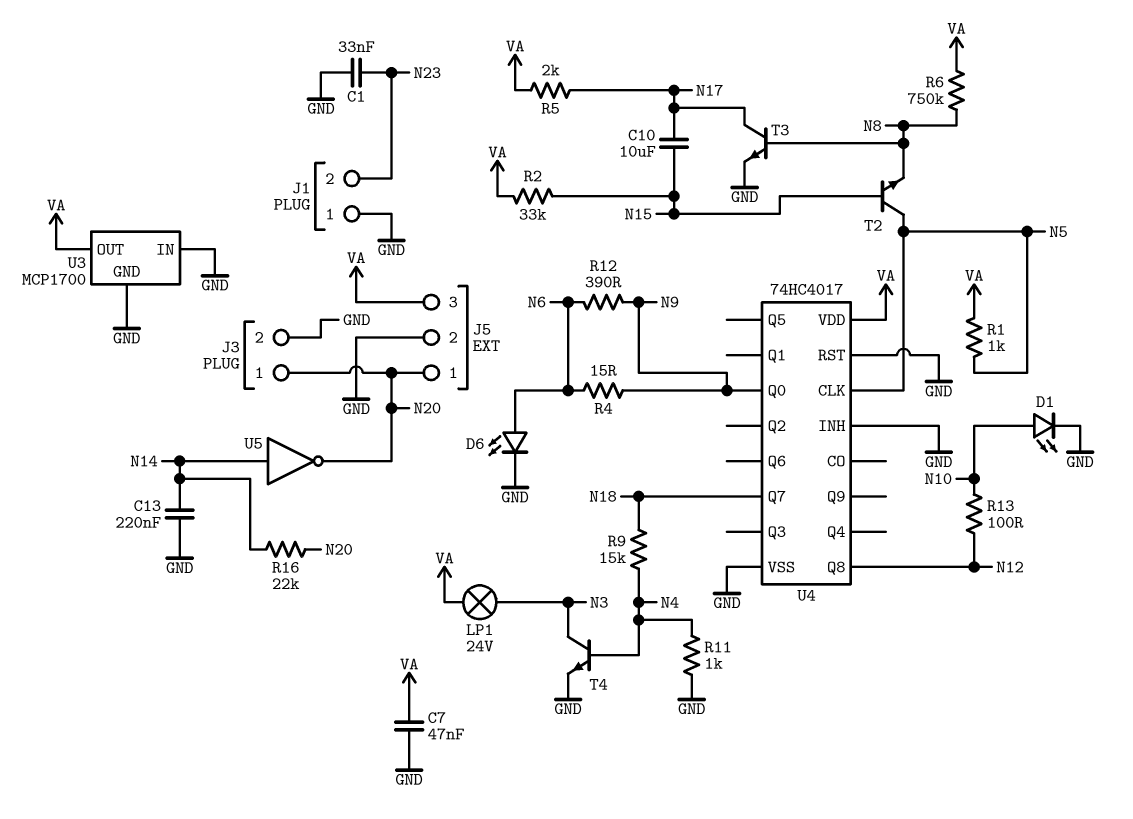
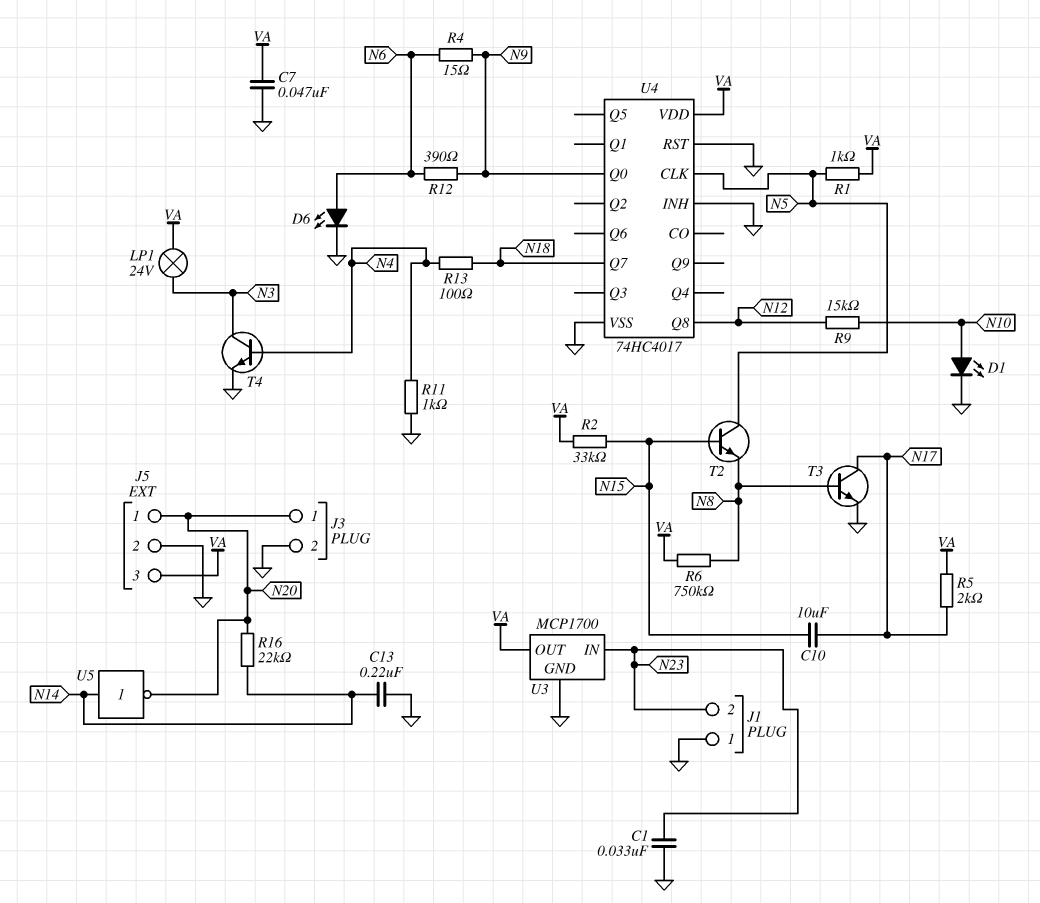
R9: 15k (N4, N18) -> 15k (N10, N12)
R13: 100 (N10, N12) -> 100 (N4, N18)
U3 pin IN: GND -> N23

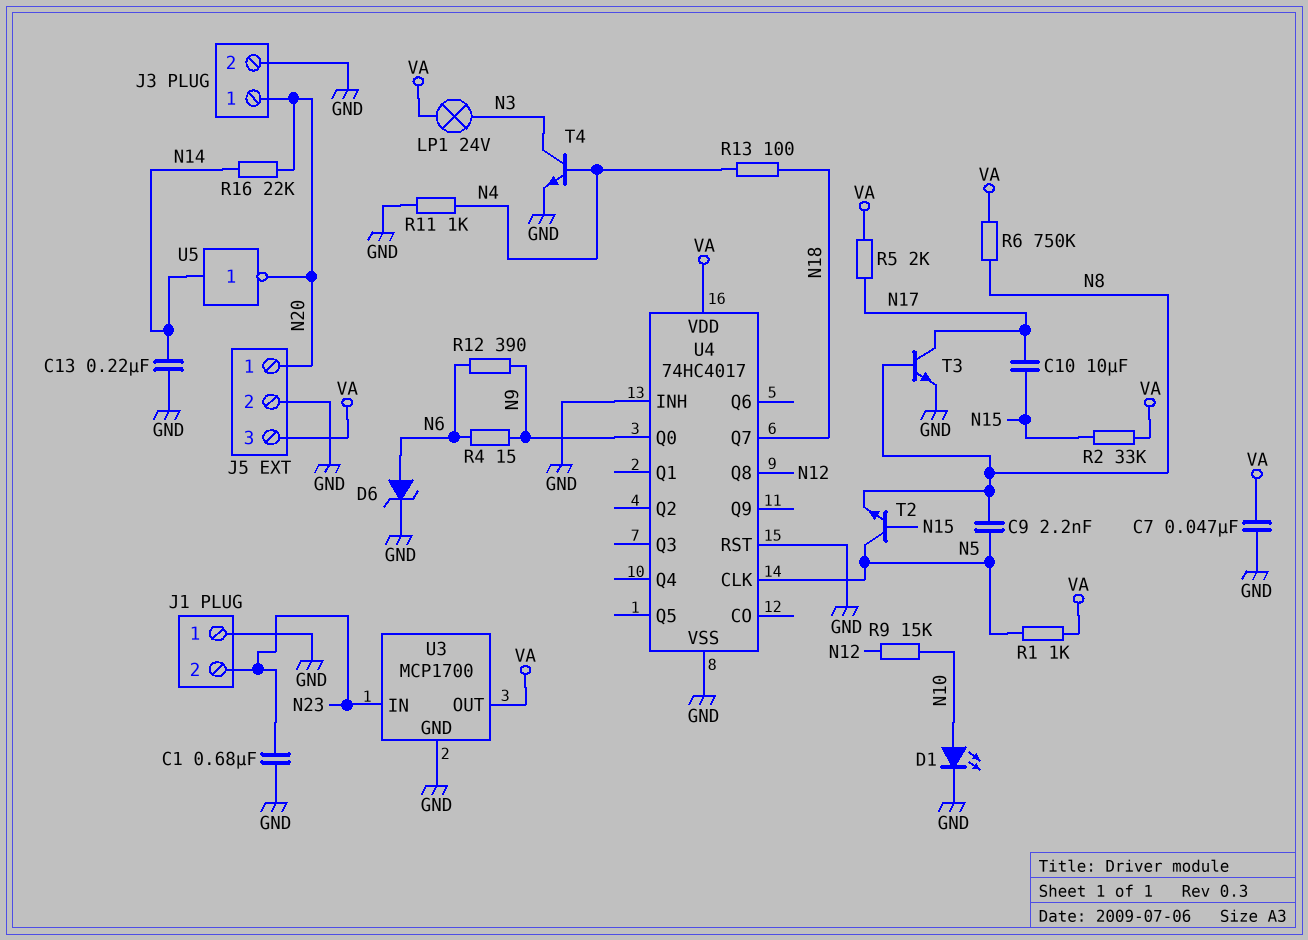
C1: 33nF (GND, N23) -> 680nF (GND, N23)
C9: none -> 2.2nF (N5, N8)
D6: LED (A N6, K GND) -> zener (A N6, K GND)

